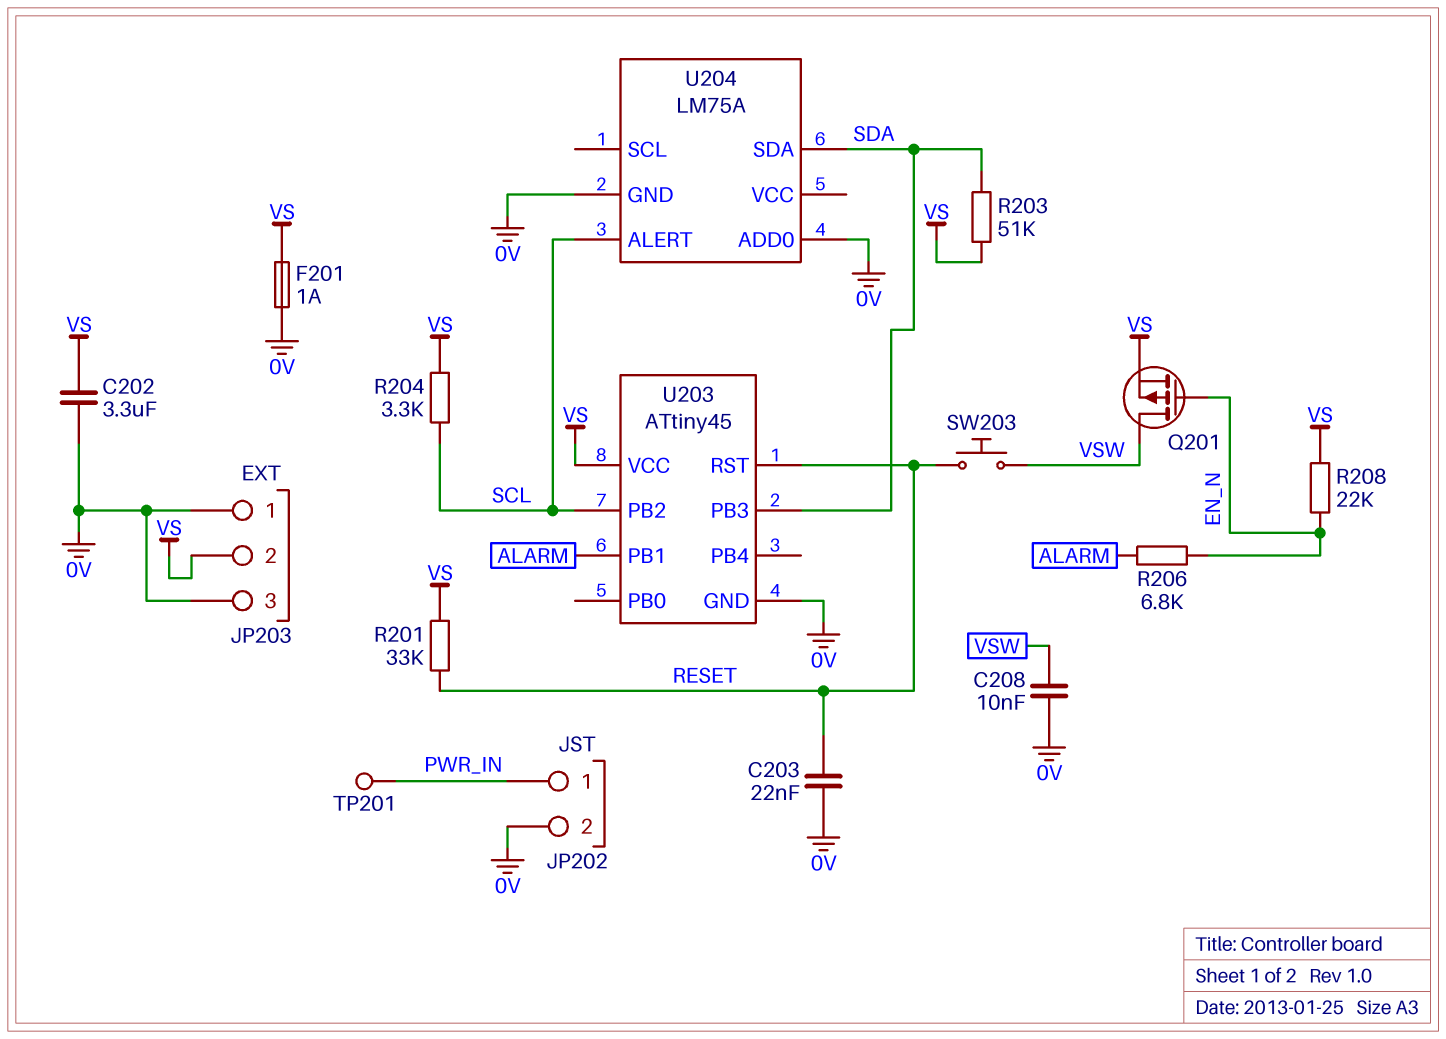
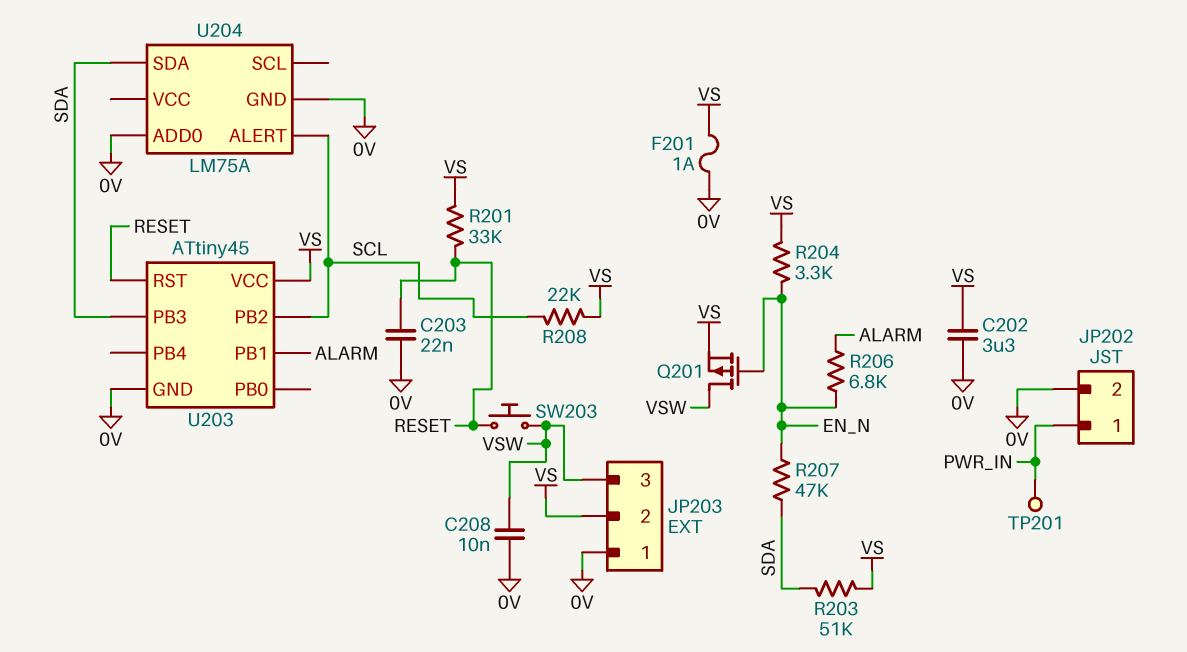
JP203 pin 3: 0V -> VSW
R204: 3.3k (SCL, VS) -> 3.3k (EN_N, VS)
R207: none -> 47k (EN_N, SDA)
R208: 22k (EN_N, VS) -> 22k (SCL, VS)

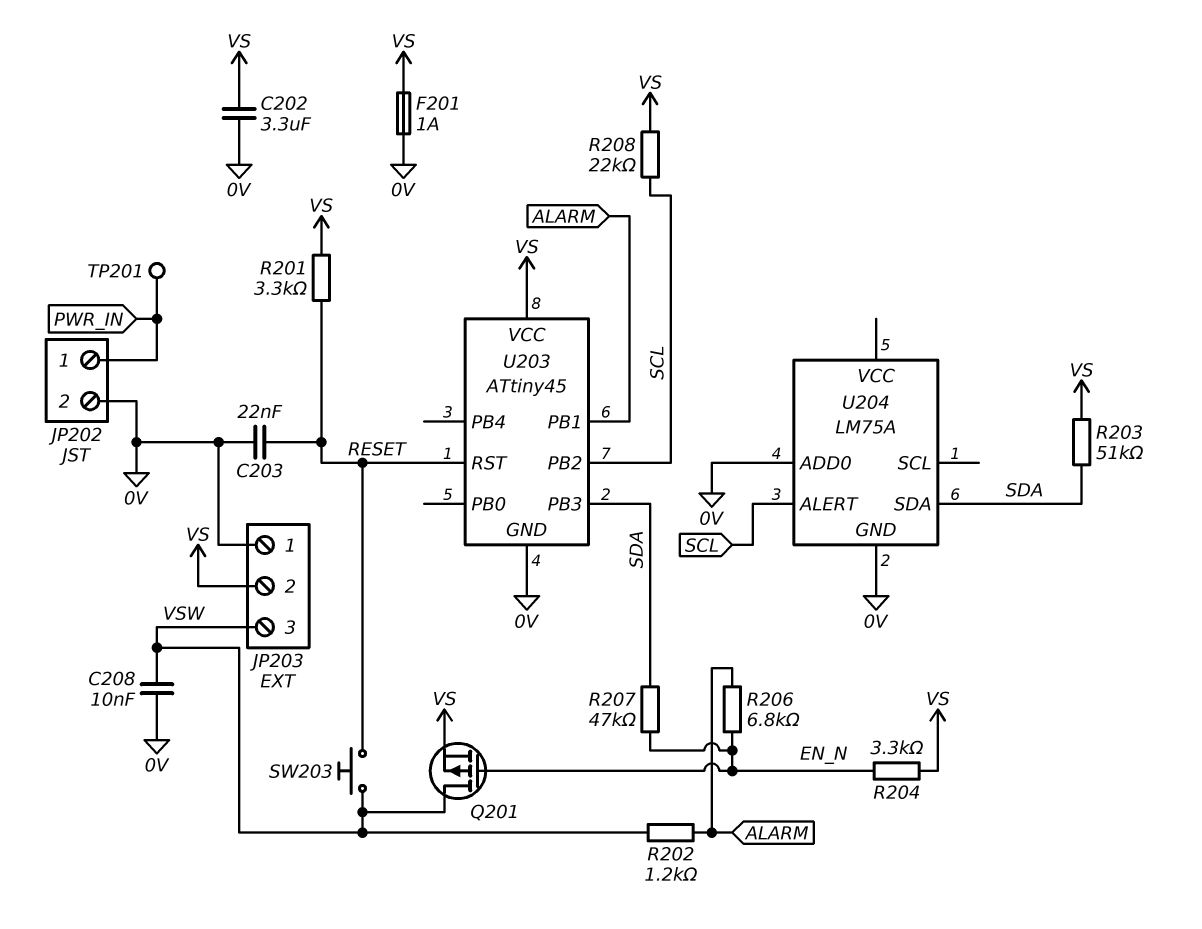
R201: 33k (RESET, VS) -> 3.3k (RESET, VS)
R202: none -> 1.2k (ALARM, VSW)

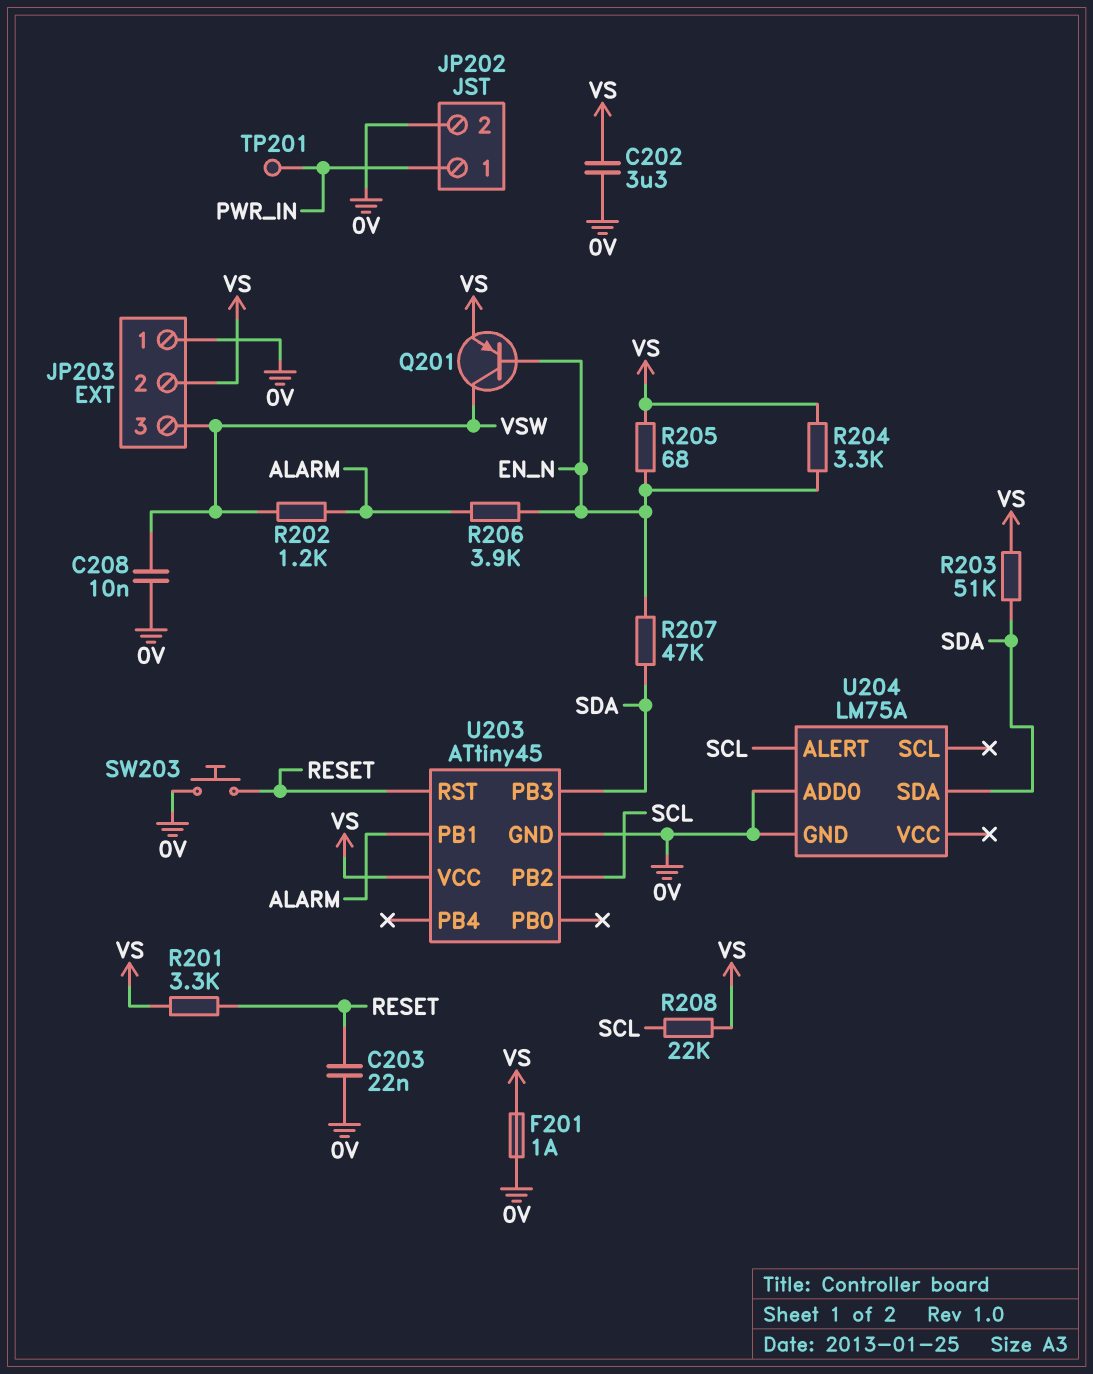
Q201: PMOS (G EN_N, D VSW, S VS) -> PNP (B EN_N, C VSW, E VS)
R205: none -> 68 (EN_N, VS)
R206: 6.8k (ALARM, EN_N) -> 3.9k (ALARM, EN_N)
SW203: button (RESET, VSW) -> button (0V, RESET)

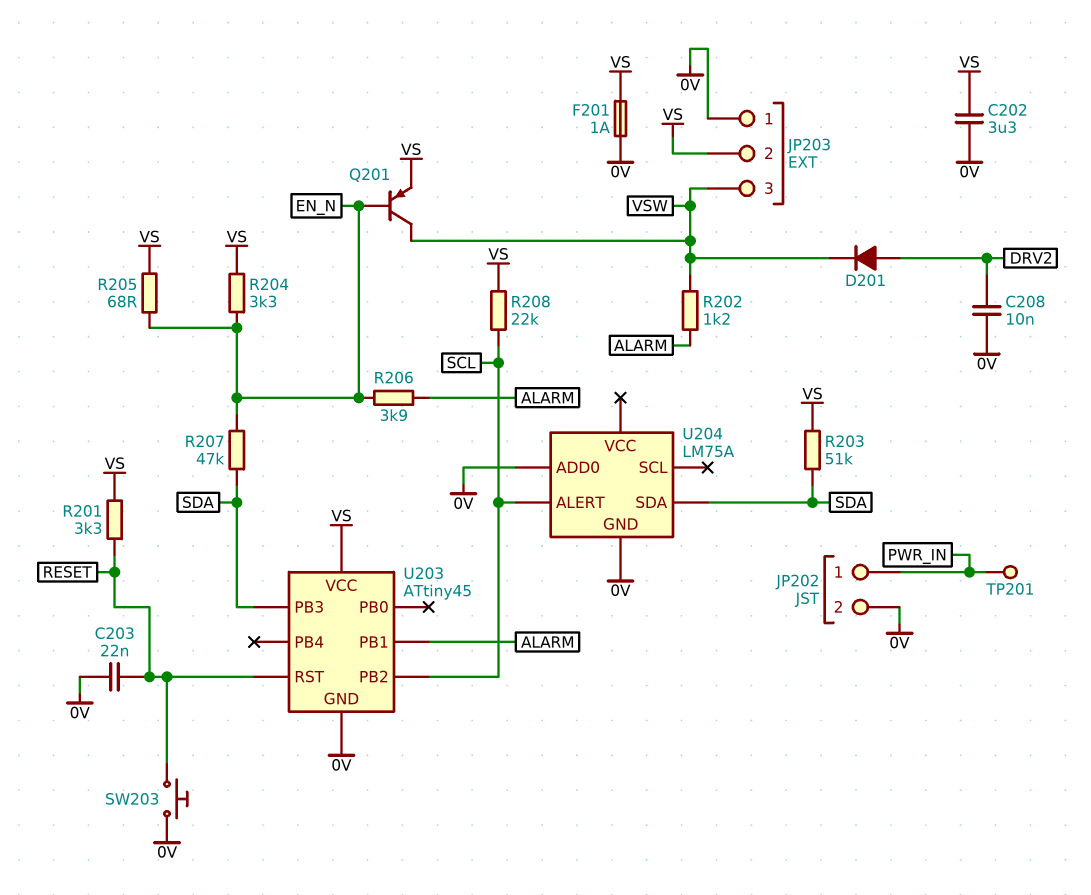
C208: 10nF (0V, VSW) -> 10nF (0V, DRV2)
D201: none -> diode (A DRV2, K VSW)

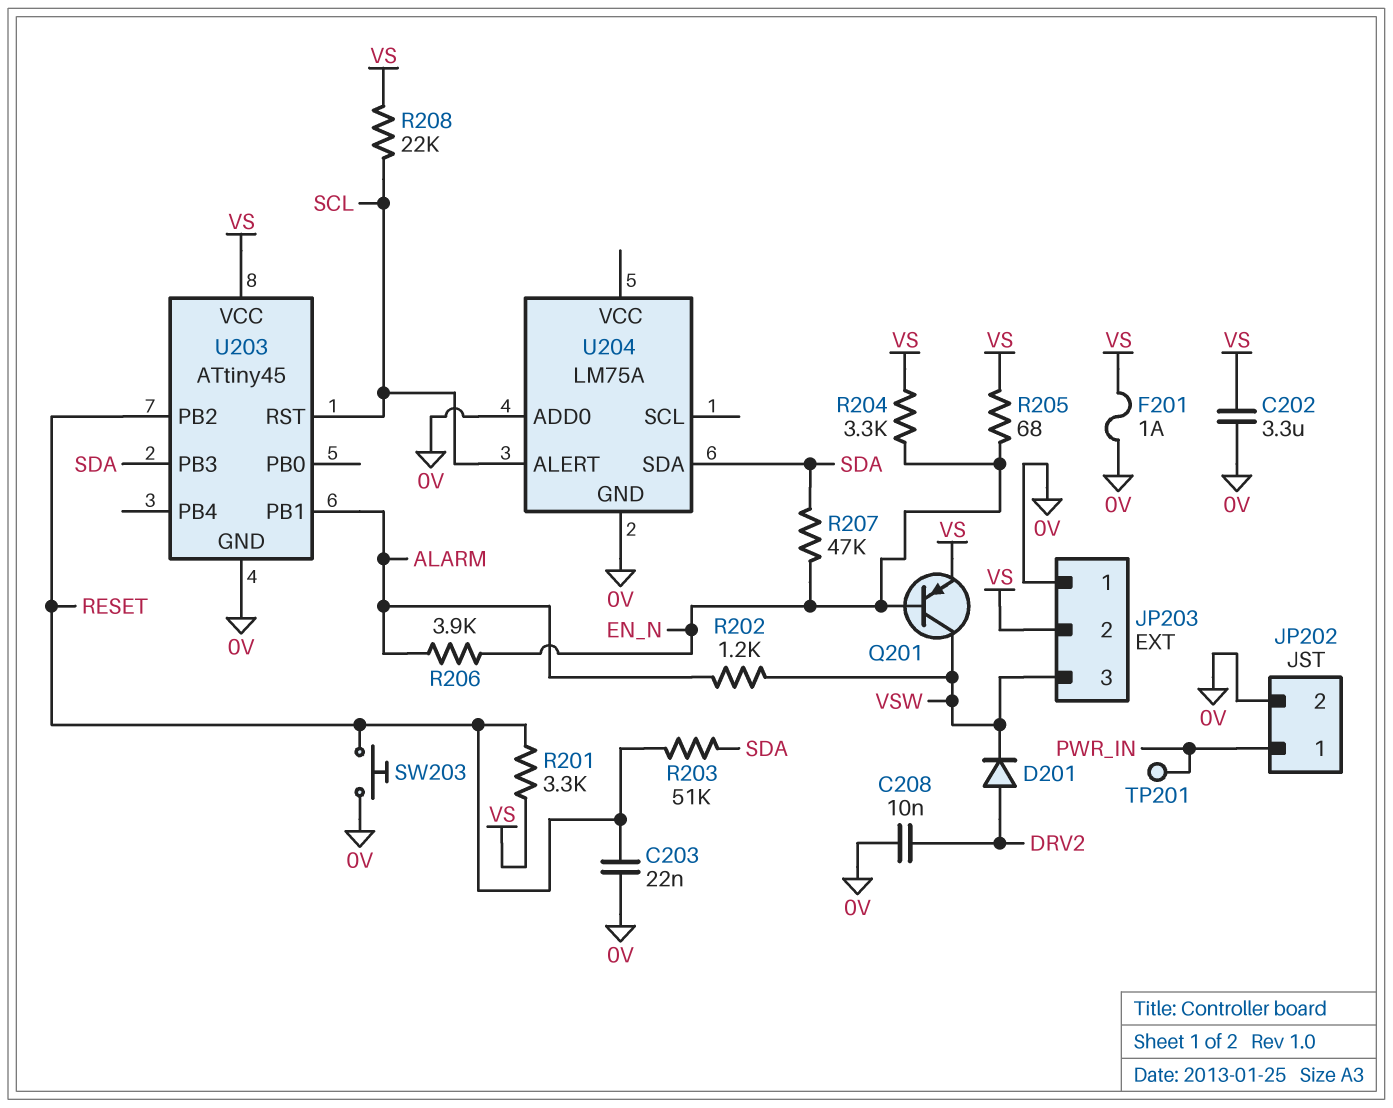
R203: 51k (SDA, VS) -> 51k (RESET, SDA)
U203 pin PB2: SCL -> RESET
U203 pin RST: RESET -> SCL

